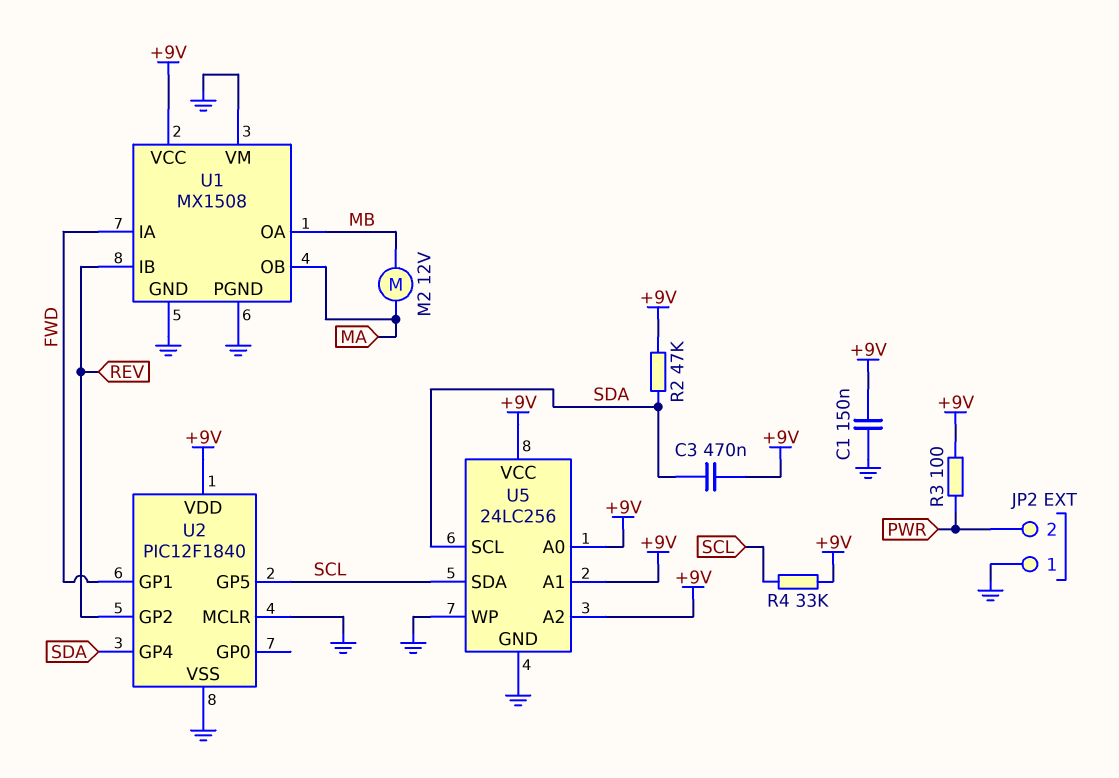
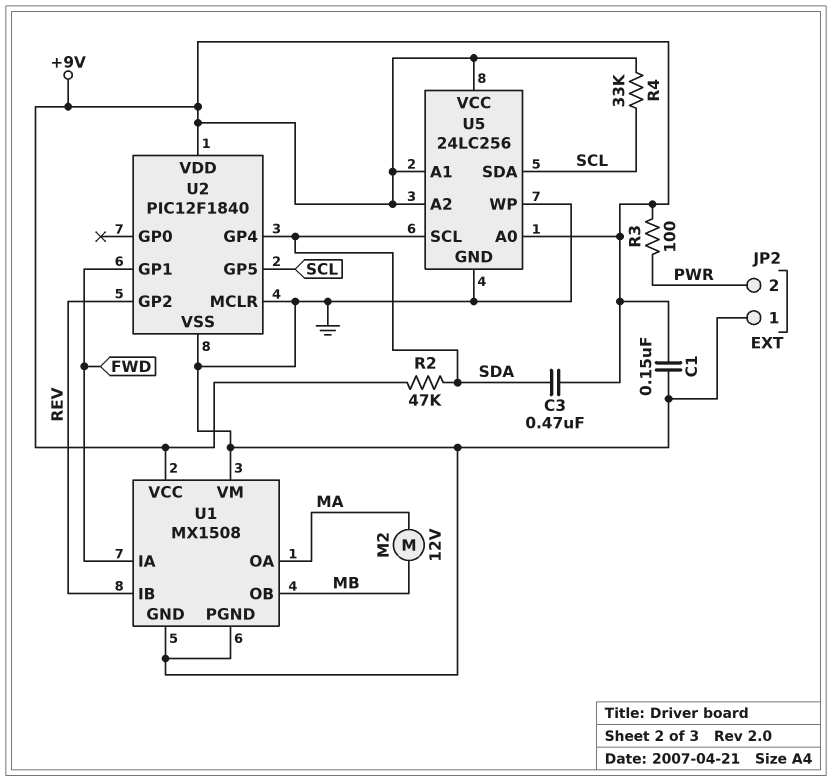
U1 pin OA: MB -> MA
U1 pin OB: MA -> MB

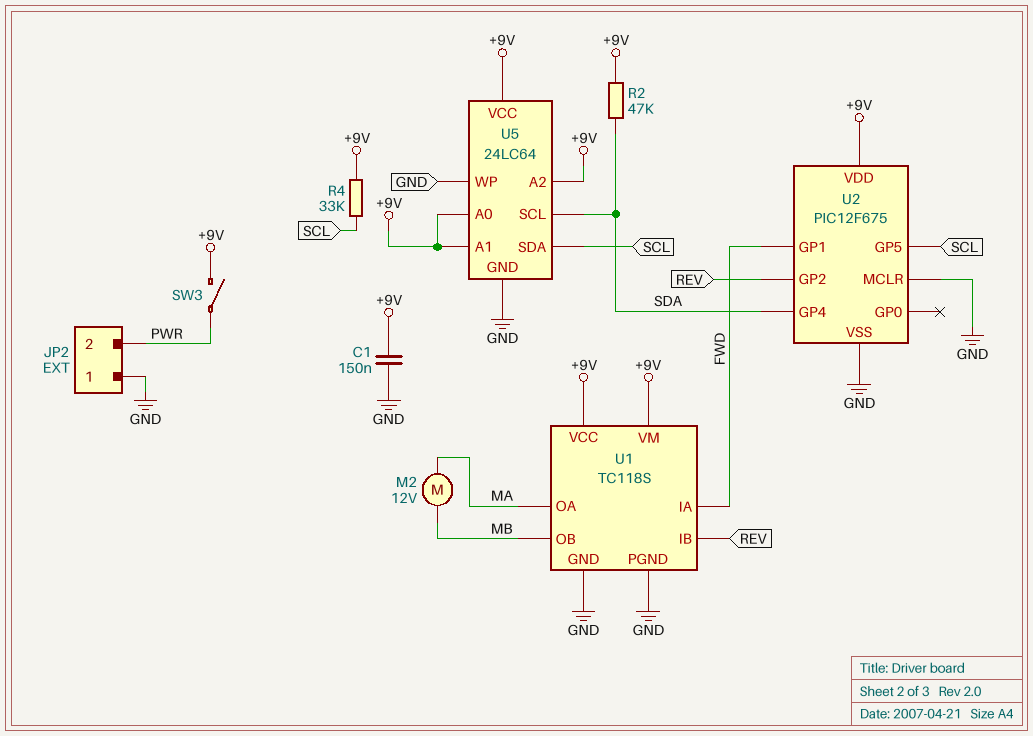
C3: 470nF (+9V, SDA) -> none
R3: 100 (+9V, PWR) -> none
SW3: none -> switch (+9V, PWR)
U1: MX1508 -> TC118S
U1 pin VM: GND -> +9V
U2: PIC12F1840 -> PIC12F675
U5: 24LC256 -> 24LC64

